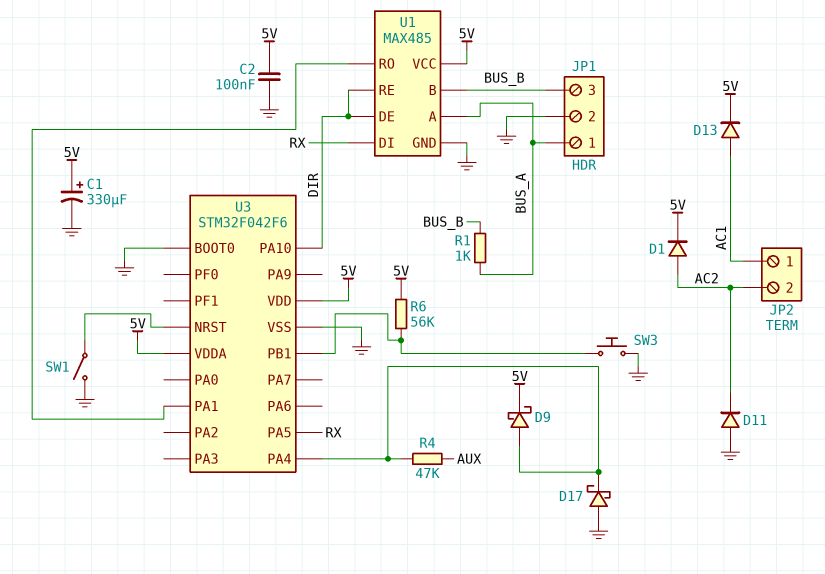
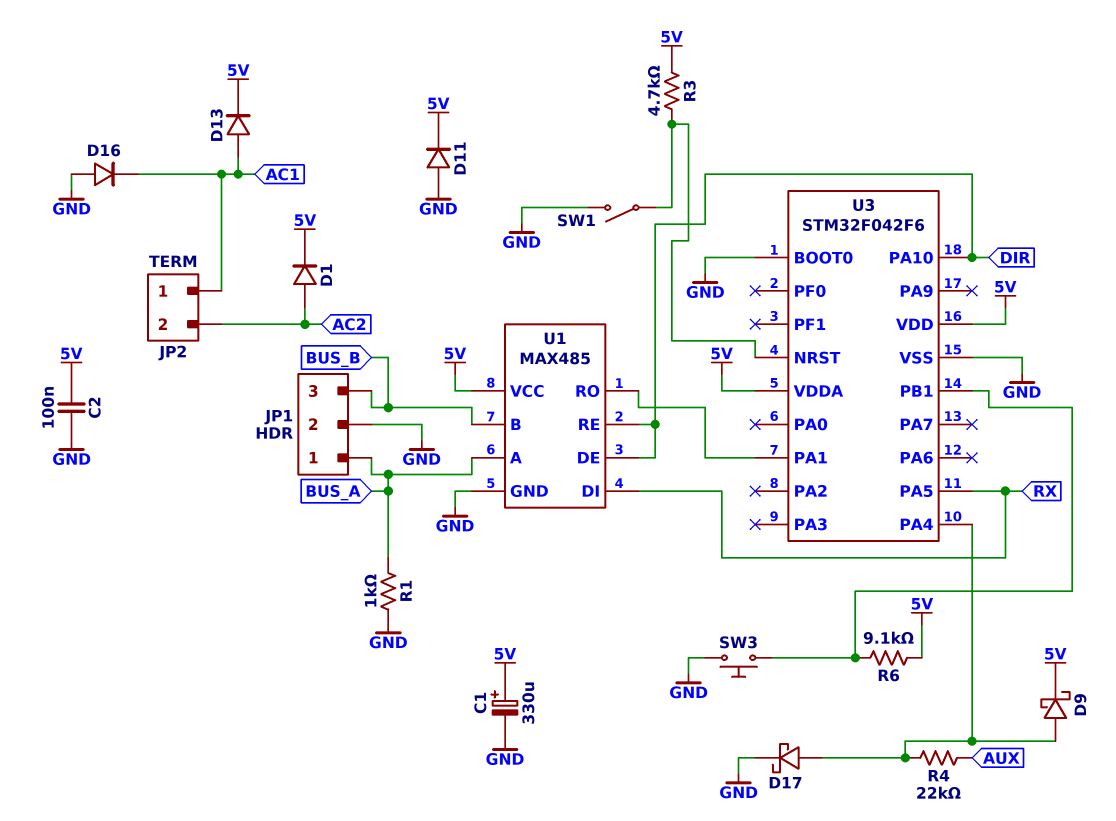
D11: diode (A GND, K AC2) -> diode (A GND, K 5V)
D16: none -> diode (A GND, K AC1)
D17: schottky (A GND, K U3/PA4) -> schottky (A U3/PA4, K GND)
R1: 1k (BUS_A, BUS_B) -> 1k (BUS_A, GND)
R3: none -> 4.7k (5V, U3/NRST)
R4: 47k (AUX, U3/PA4) -> 22k (AUX, U3/PA4)
R6: 56k (5V, U3/PB1) -> 9.1k (5V, U3/PB1)

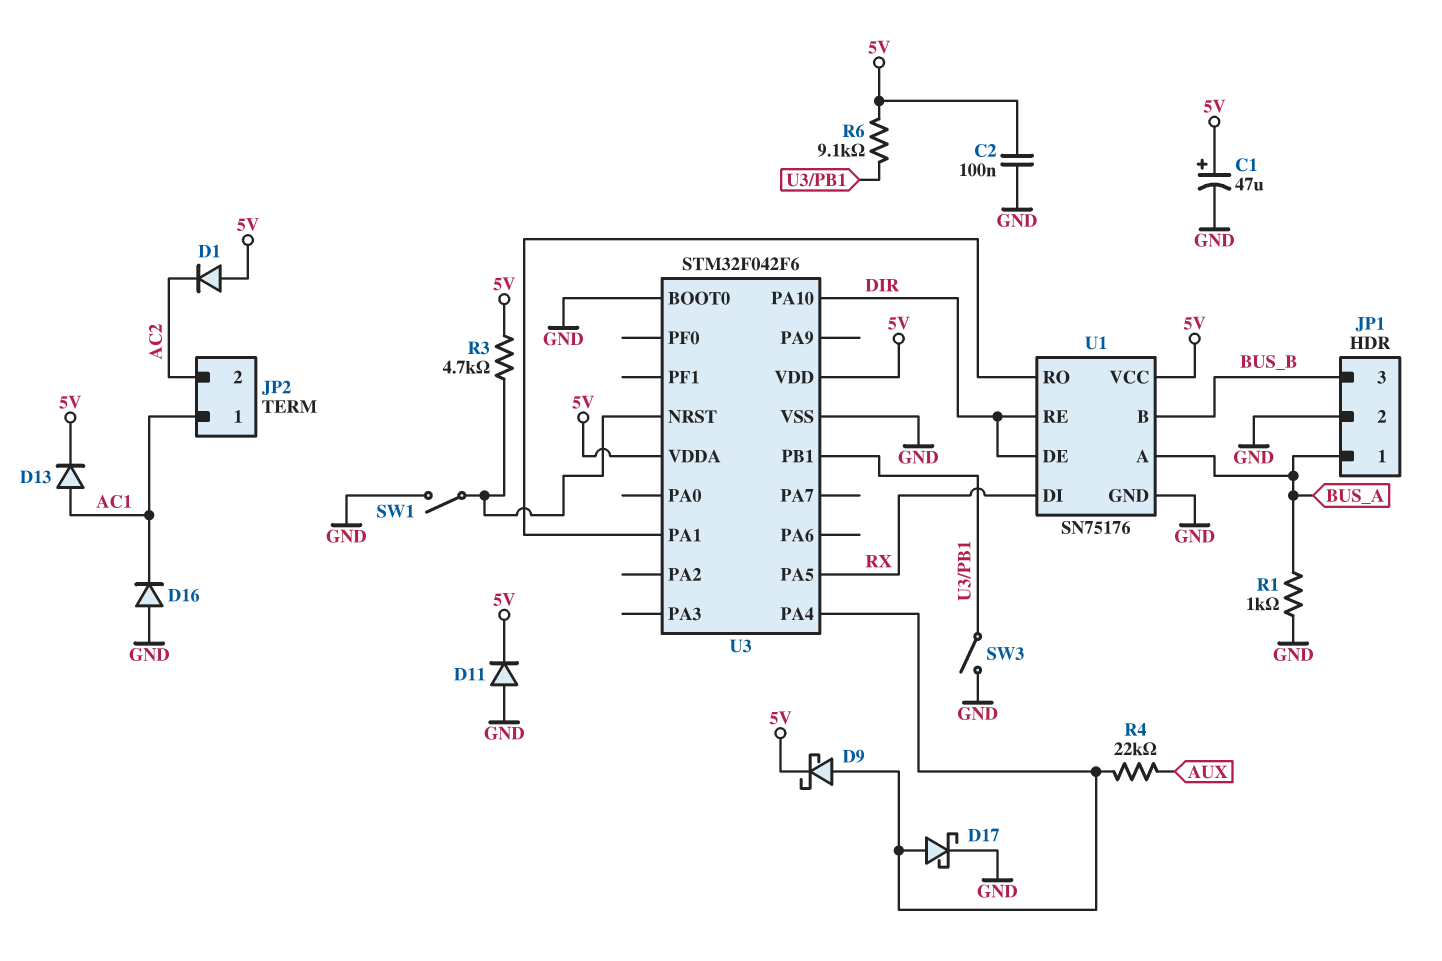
C1: 330uF (plus 5V, minus GND) -> 47uF (plus 5V, minus GND)
D1: diode (A AC2, K 5V) -> diode (A 5V, K AC2)
SW3: button (GND, U3/PB1) -> switch (GND, U3/PB1)
U1: MAX485 -> SN75176

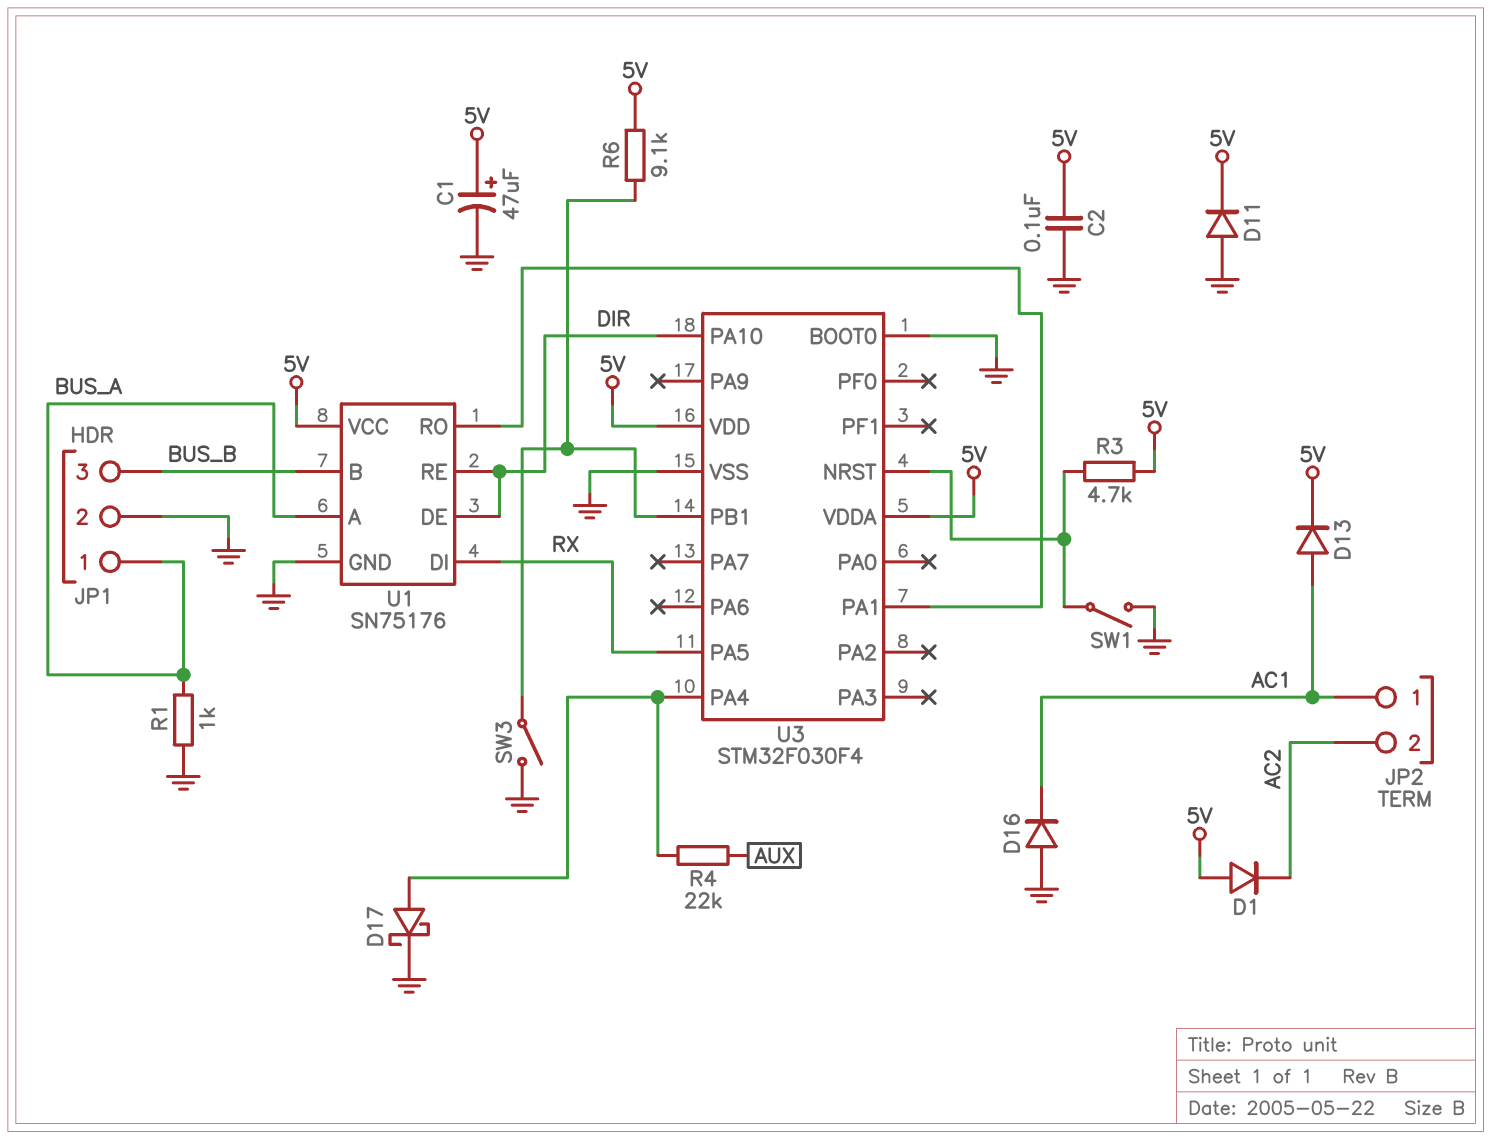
D9: schottky (A U3/PA4, K 5V) -> none
U3: STM32F042F6 -> STM32F030F4

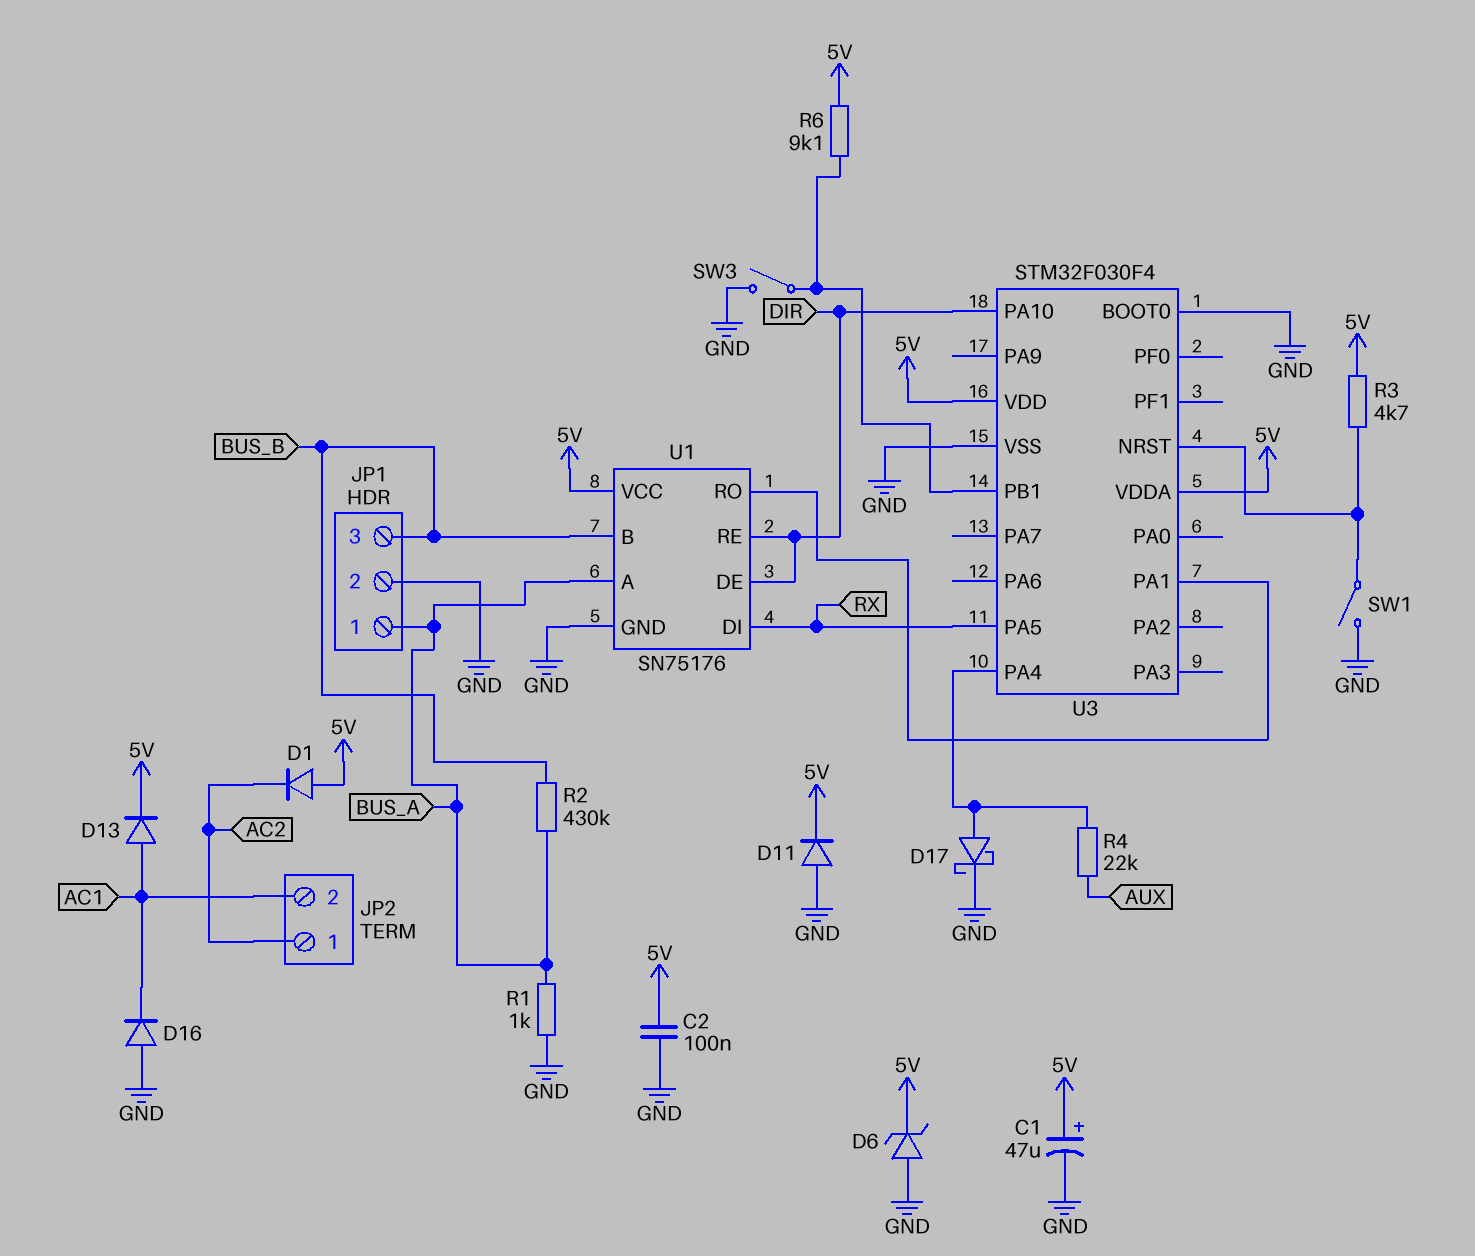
D6: none -> zener (A GND, K 5V)
JP2 pin 1: AC1 -> AC2
JP2 pin 2: AC2 -> AC1
R2: none -> 430k (BUS_A, BUS_B)

